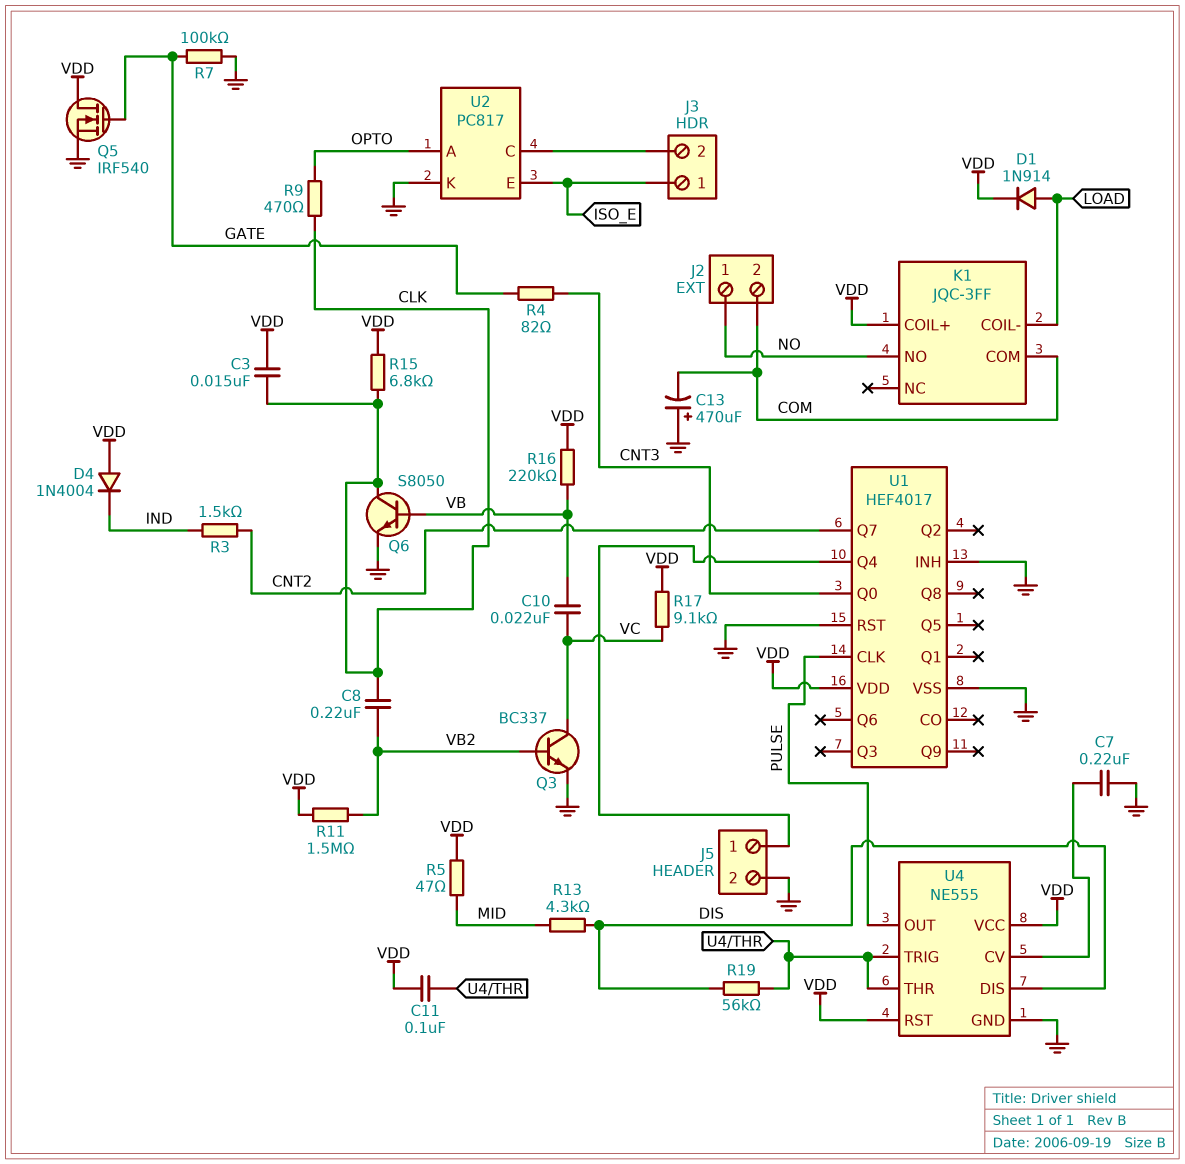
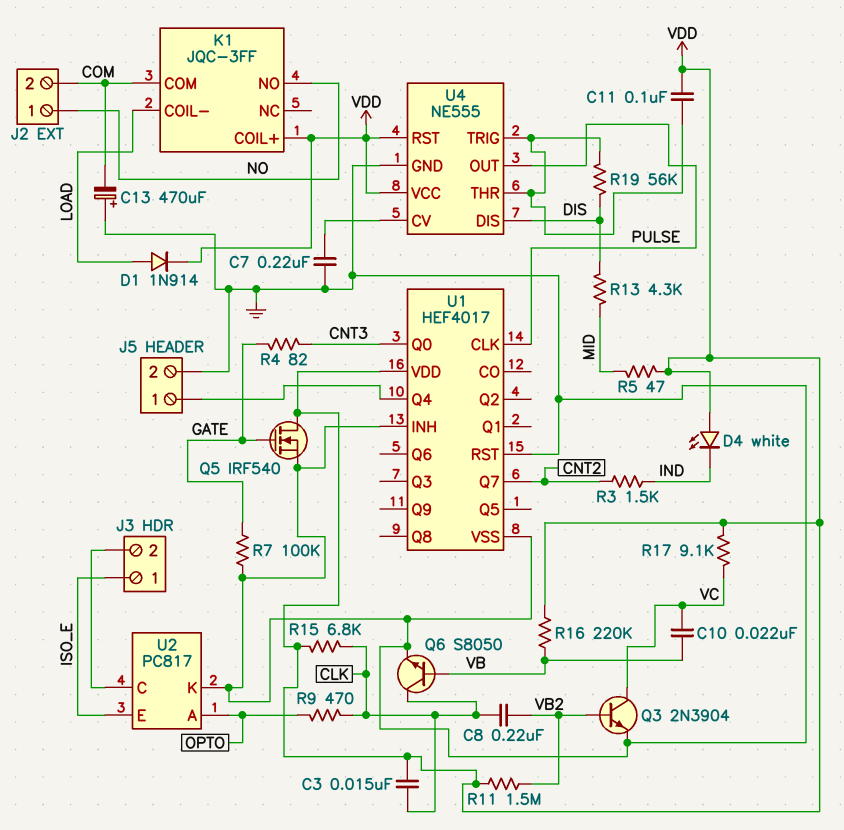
D4: diode 1N4004 (A VDD, K IND) -> LED white (A VDD, K IND)
Q3: NPN BC337 (B VB2, C VC, E GND) -> NPN 2N3904 (B VB2, C VC, E GND)

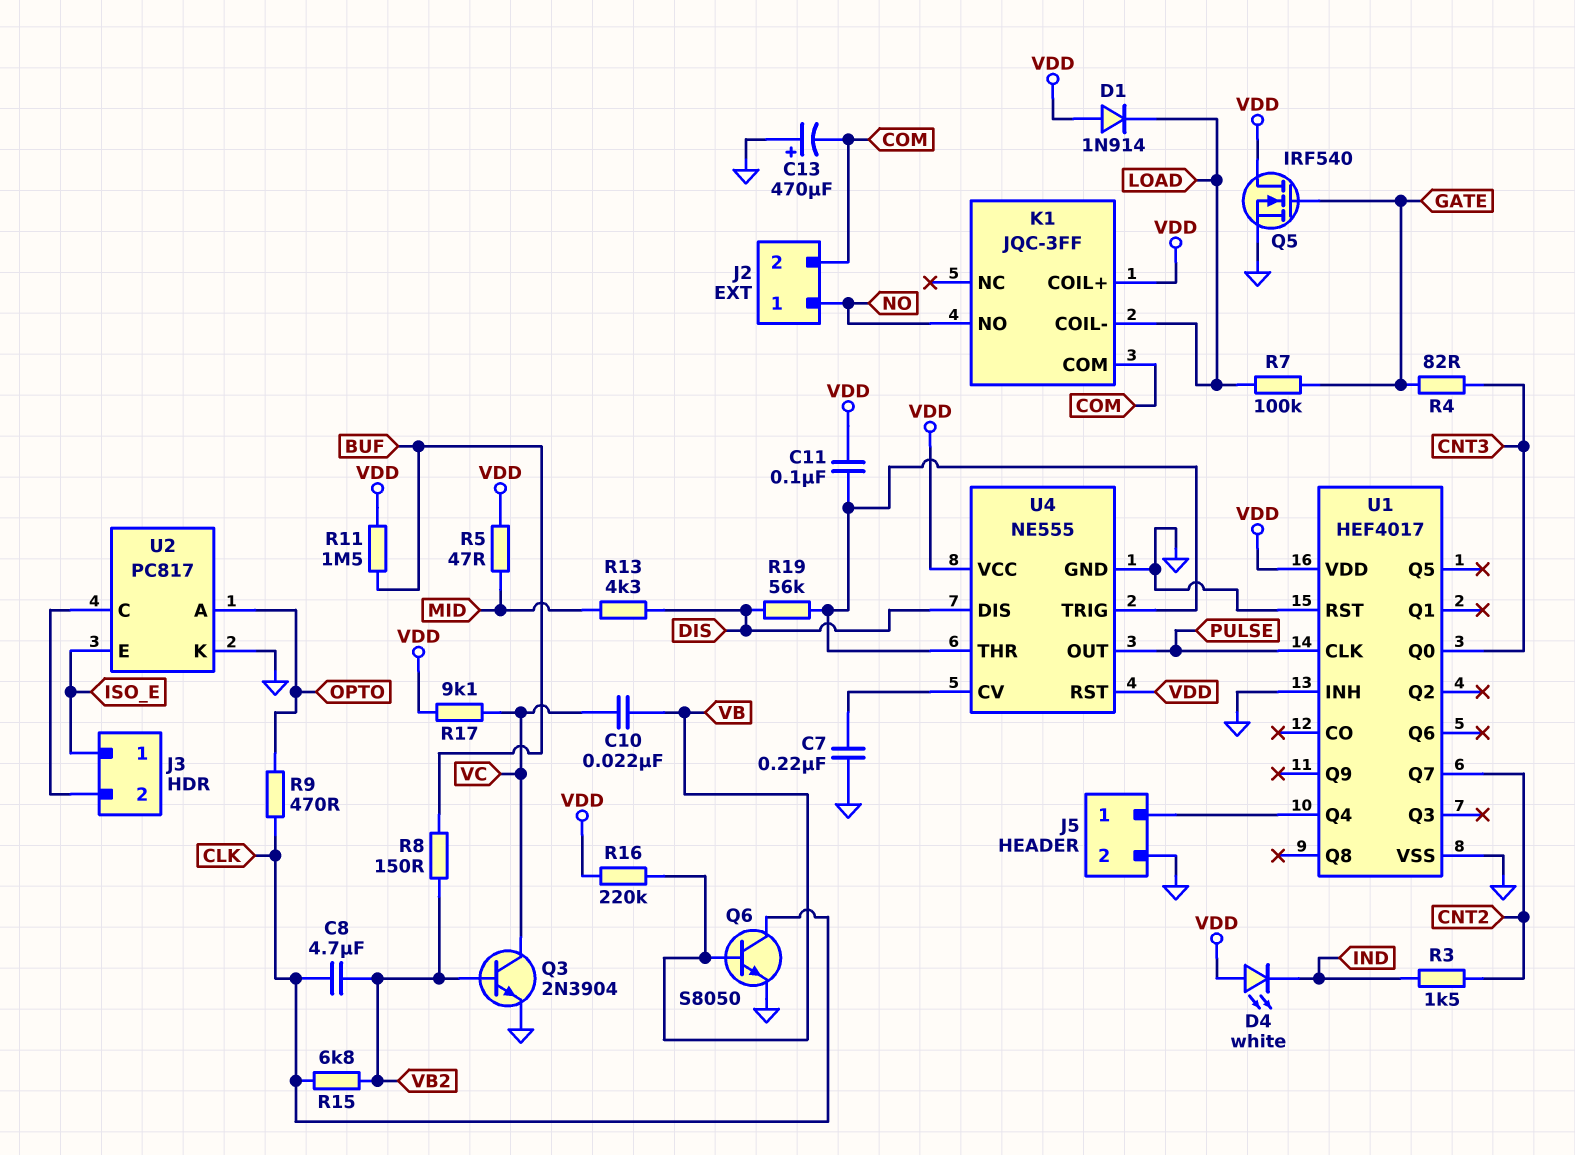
C3: 15nF (CLK, VDD) -> none
C8: 220nF (CLK, VB2) -> 4.7uF (CLK, VB2)
D1: diode 1N914 (A LOAD, K VDD) -> diode 1N914 (A VDD, K LOAD)
R7: 100k (GATE, GND) -> 100k (GATE, LOAD)
R8: none -> 150 (BUF, VB2)
R11: 1.5M (VB2, VDD) -> 1.5M (BUF, VDD)
R15: 6.8k (CLK, VDD) -> 6.8k (CLK, VB2)

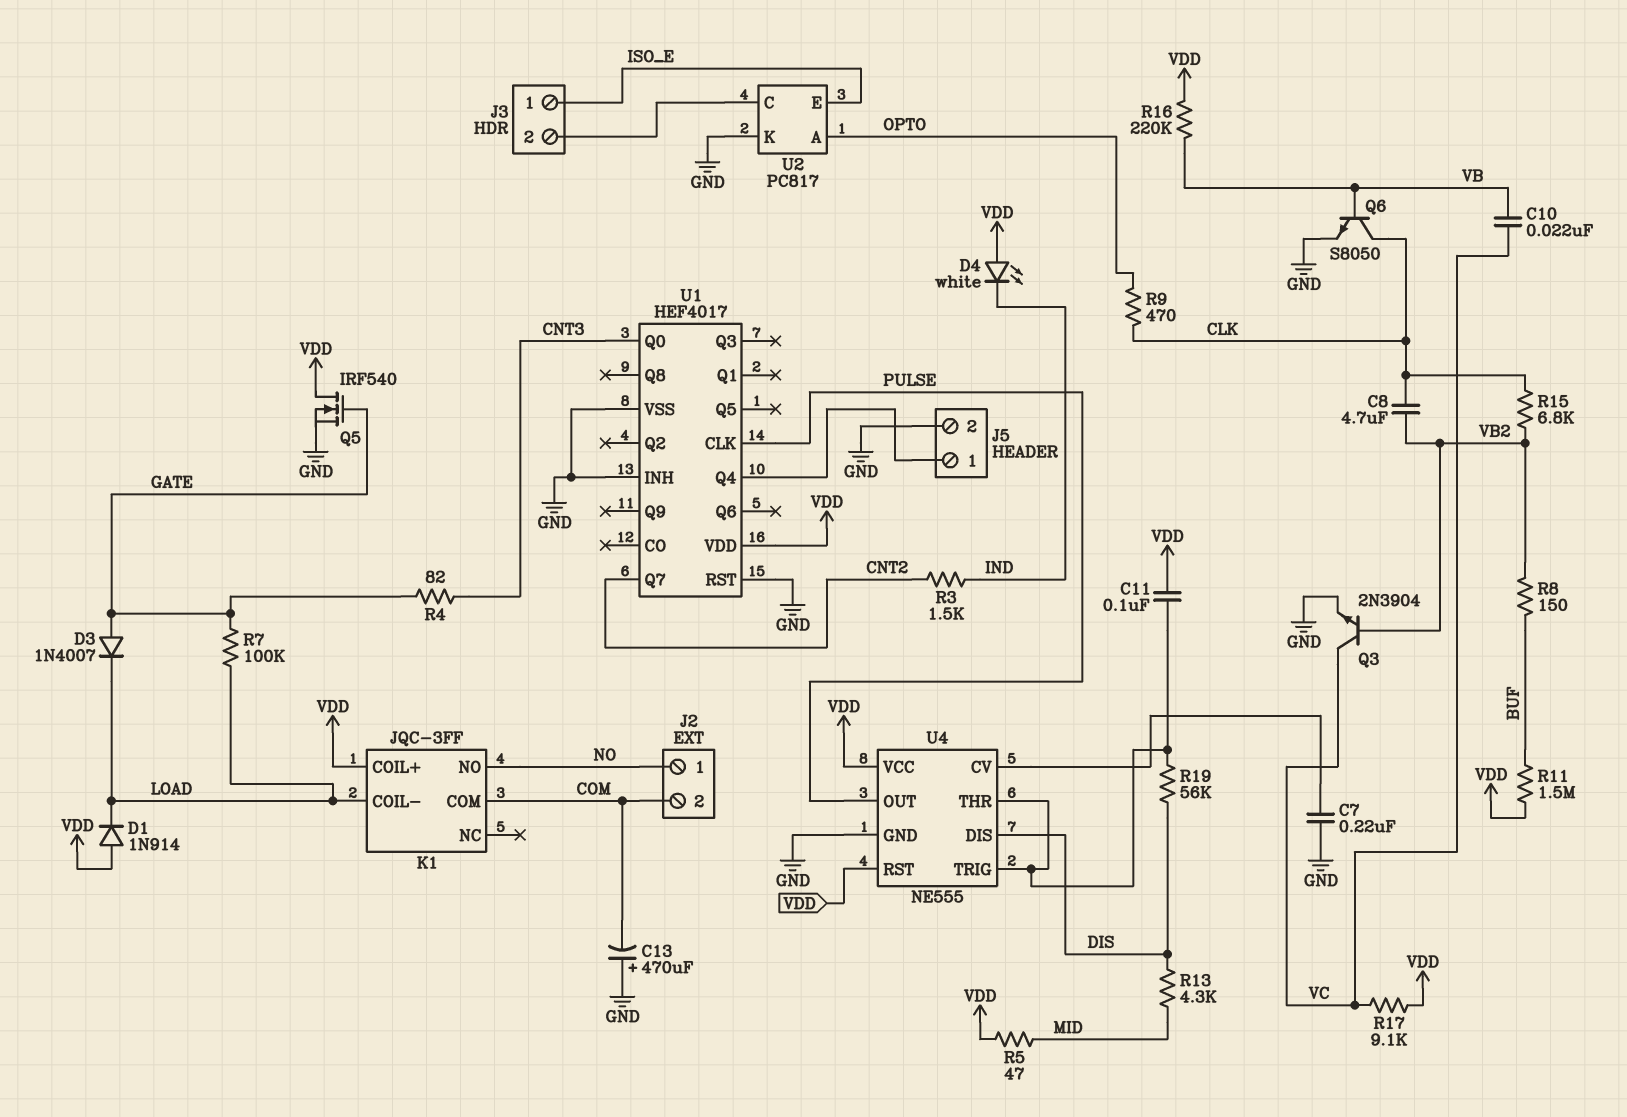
D3: none -> diode 1N4007 (A GATE, K LOAD)

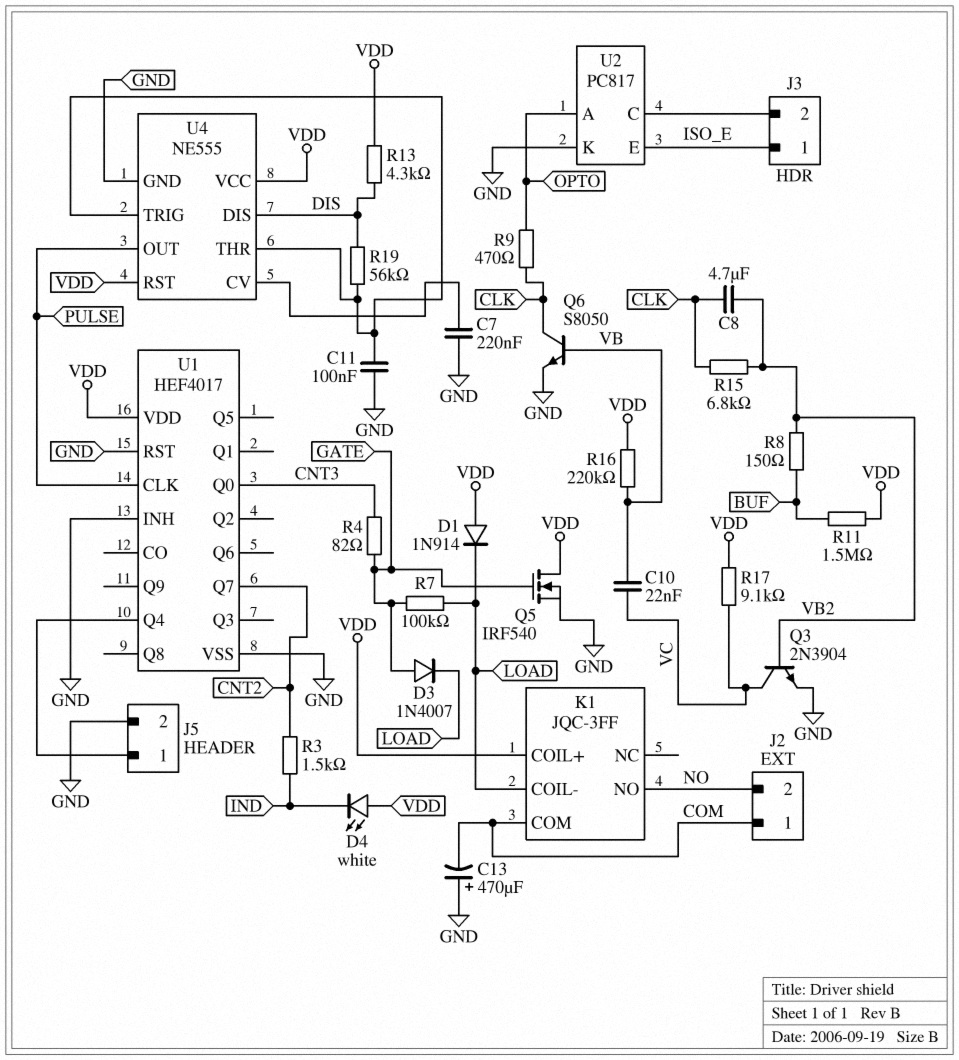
C11: 100nF (U4/THR, VDD) -> 100nF (GND, U4/THR)
J2 pin 1: NO -> COM
J2 pin 2: COM -> NO
R5: 47 (MID, VDD) -> none
R13: 4.3k (DIS, MID) -> 4.3k (DIS, VDD)

